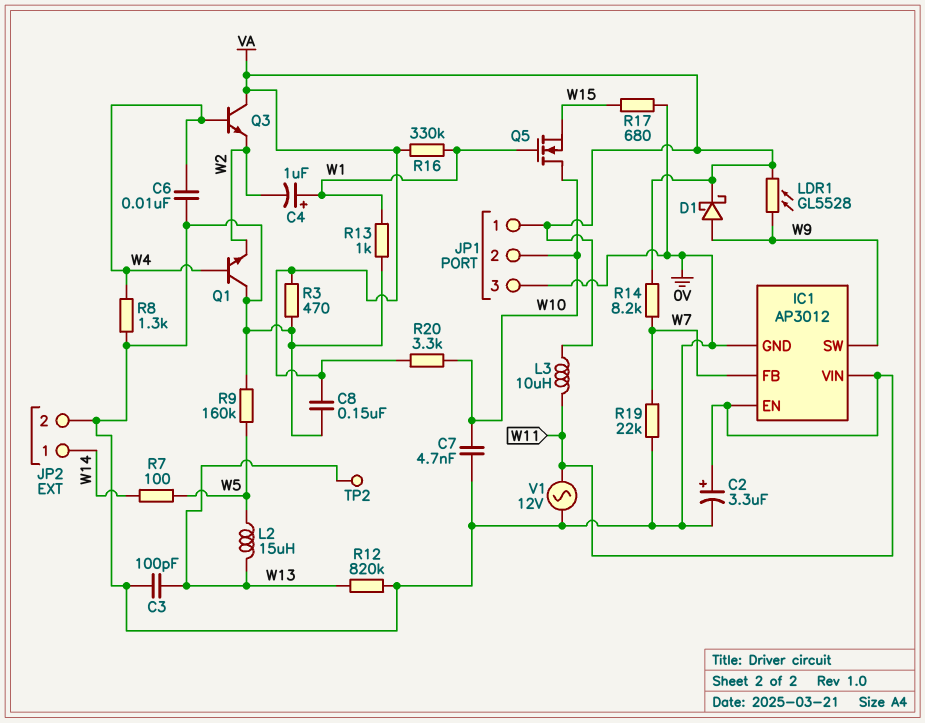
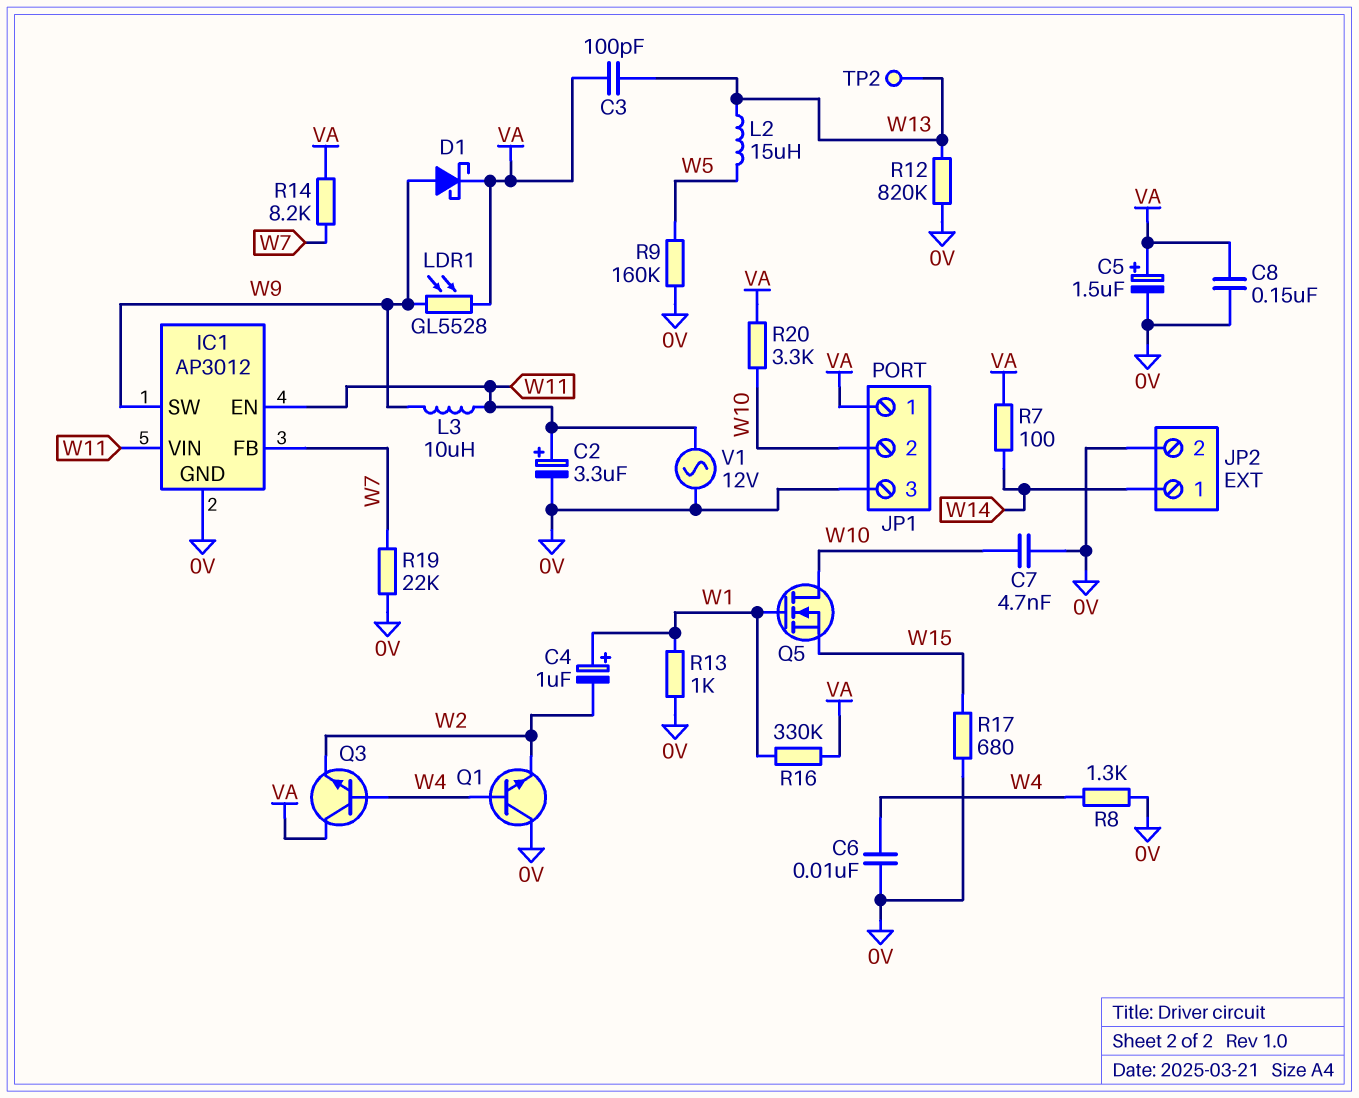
C3: 100pF (0V, W13) -> 100pF (VA, W13)
C5: none -> 1.5uF (plus VA, minus 0V)
L3: 10uH (VA, W11) -> 10uH (W9, W11)
R3: 470 (0V, VA) -> none
R7: 100 (W5, W14) -> 100 (VA, W14)

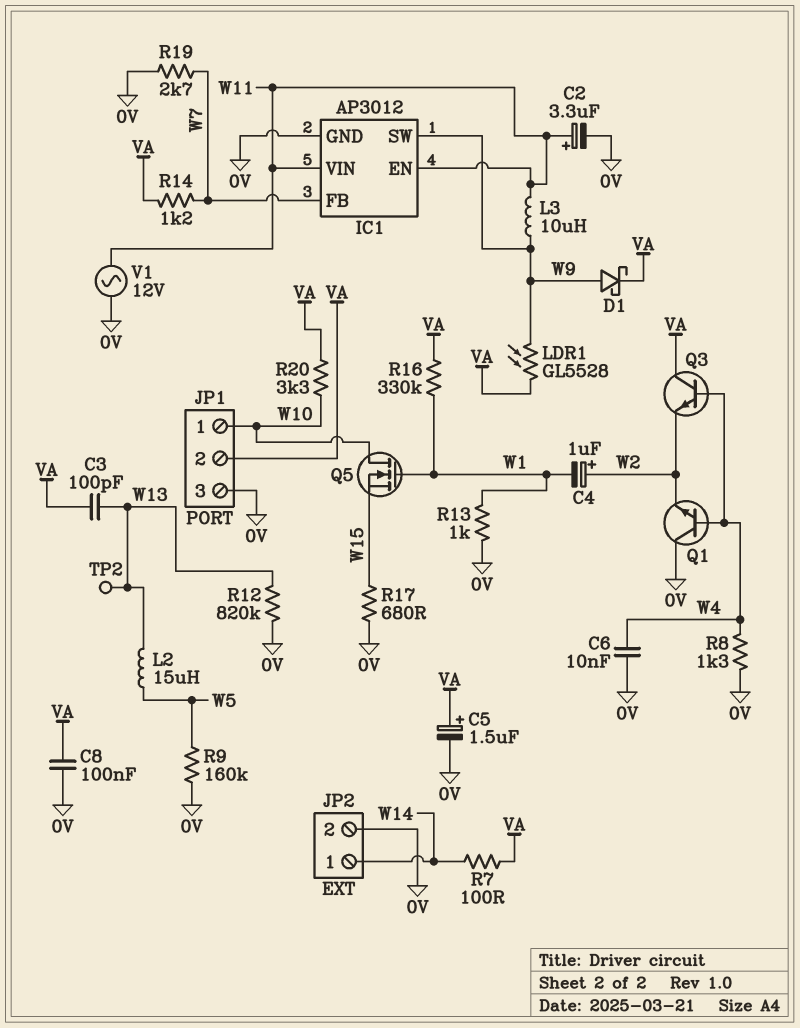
C4: 1uF (plus W1, minus W2) -> 1uF (plus W2, minus W1)
C7: 4.7nF (0V, W10) -> none
C8: 150nF (0V, VA) -> 100nF (0V, VA)
JP1 pin 1: VA -> W10
JP1 pin 2: W10 -> VA
R14: 8.2k (VA, W7) -> 1.2k (VA, W7)
R19: 22k (0V, W7) -> 2.7k (0V, W7)

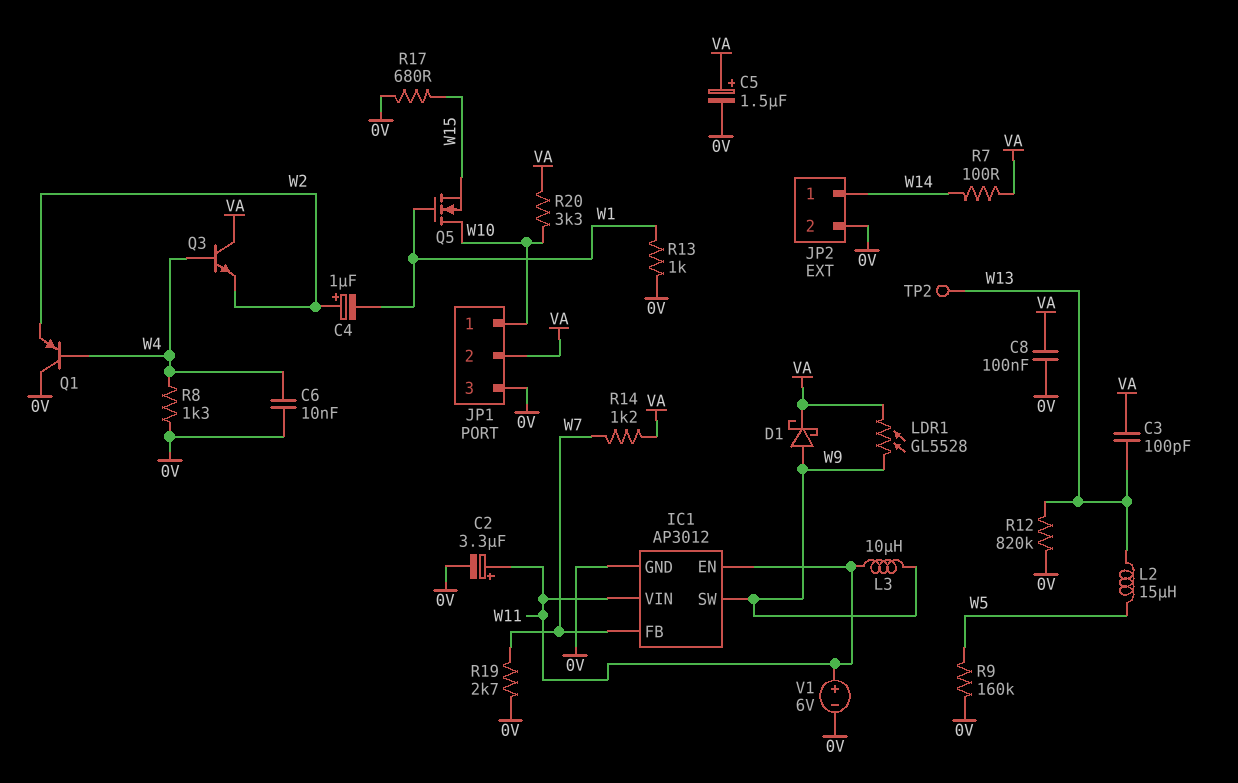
Q1: NPN (B W4, C 0V, E W2) -> PNP (B W4, C 0V, E W2)
R16: 330k (VA, W1) -> none
V1: AC 12V (0V, W11) -> 6V (plus W11, minus 0V)

